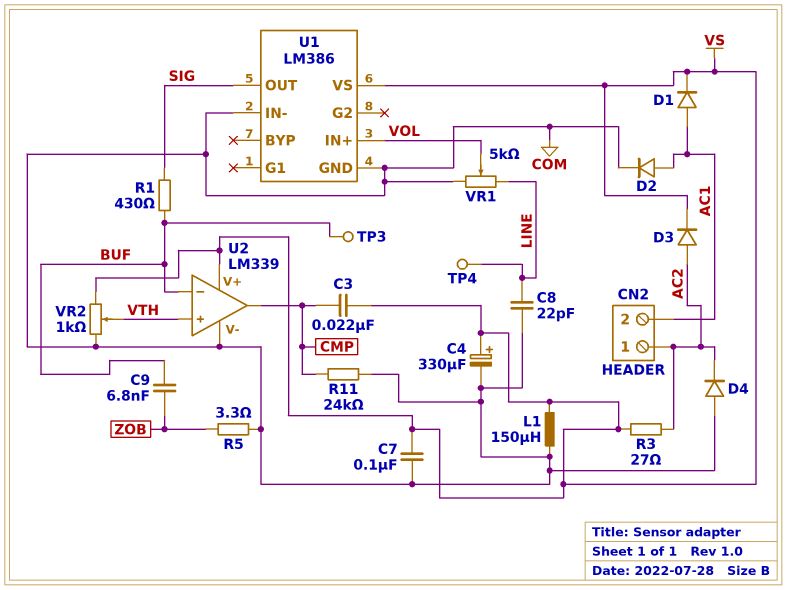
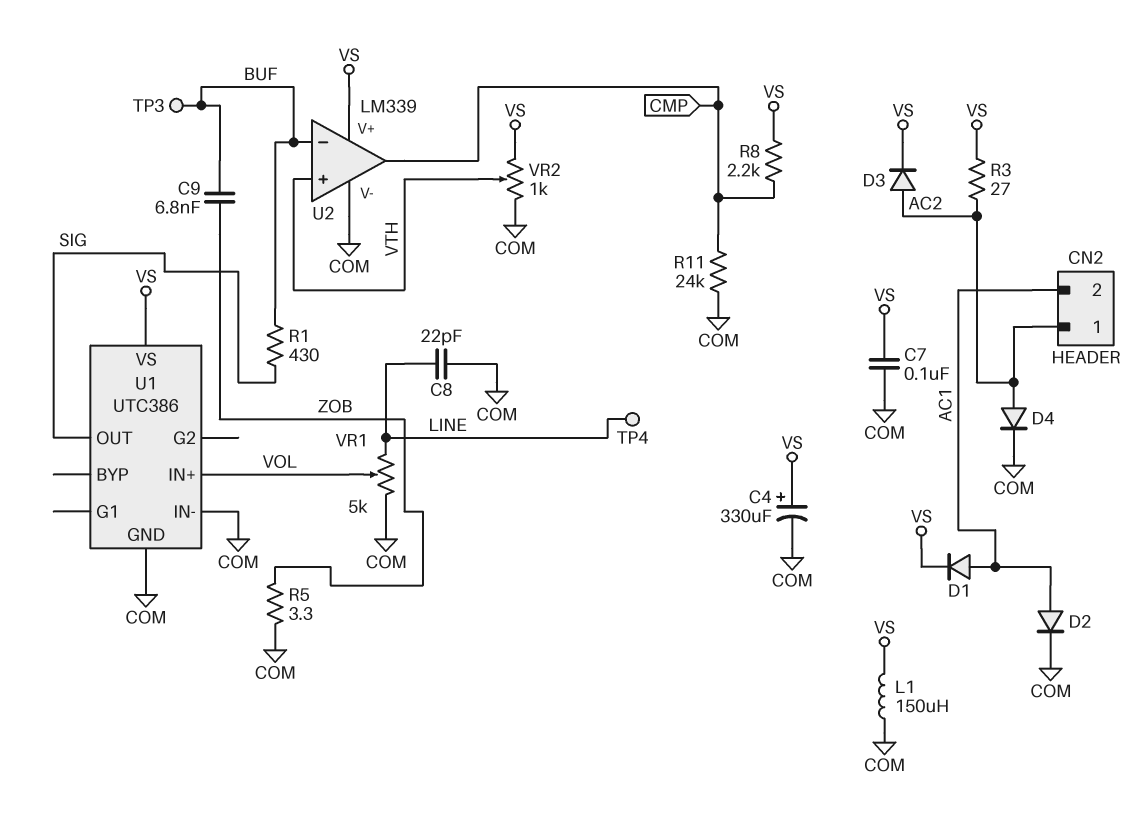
C3: 22nF (CMP, VS) -> none
D4: diode (A COM, K AC2) -> diode (A AC2, K COM)
R8: none -> 2.2k (CMP, VS)
U1: LM386 -> UTC386

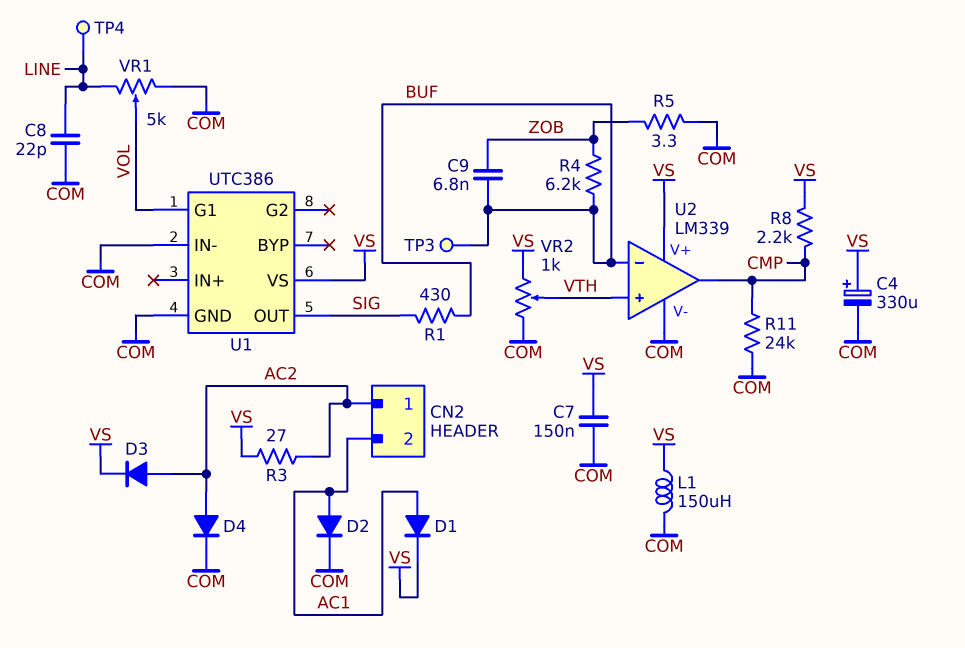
C7: 100nF (COM, VS) -> 150nF (COM, VS)
R4: none -> 6.2k (BUF, ZOB)
U1 pin G1: none -> VOL
U1 pin IN+: VOL -> none

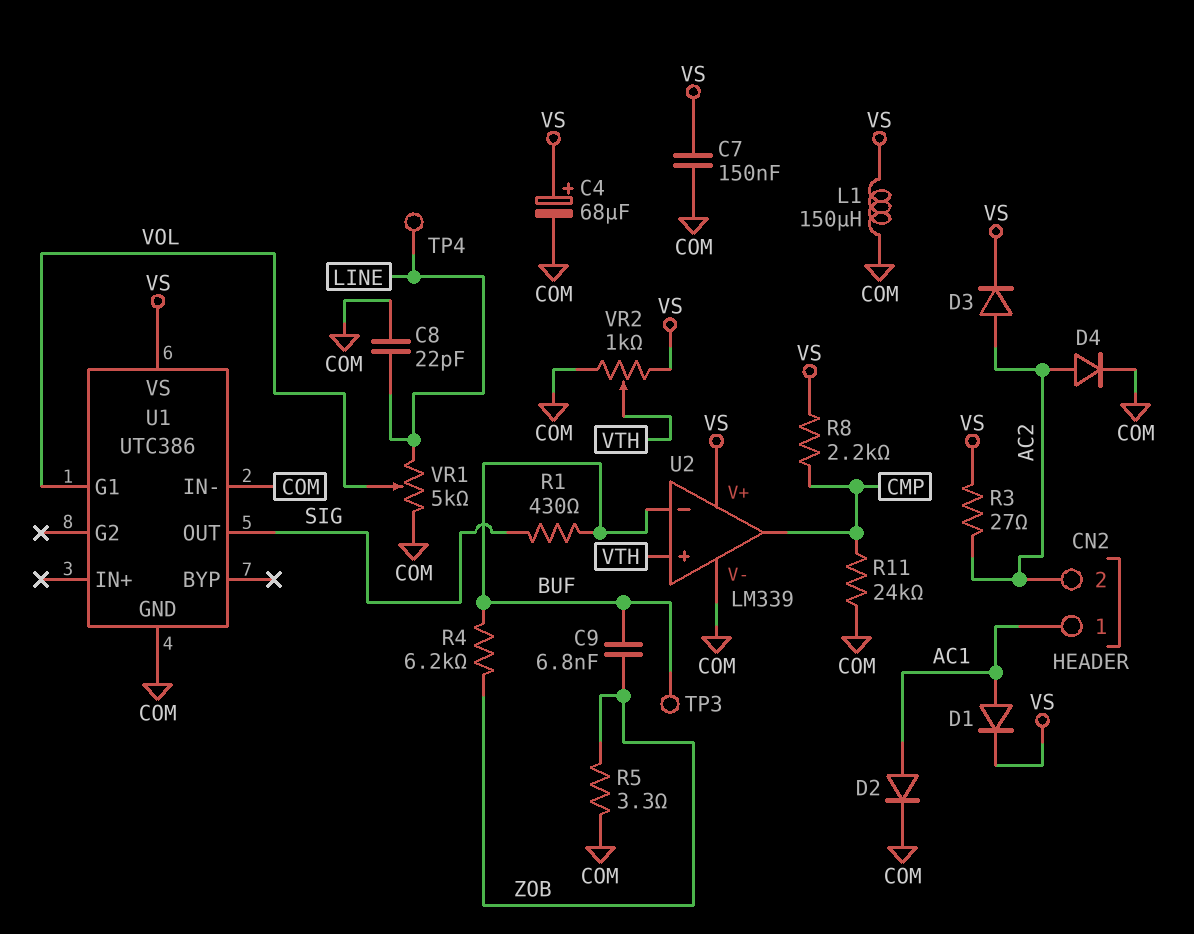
C4: 330uF (plus VS, minus COM) -> 68uF (plus VS, minus COM)
CN2 pin 1: AC2 -> AC1
CN2 pin 2: AC1 -> AC2

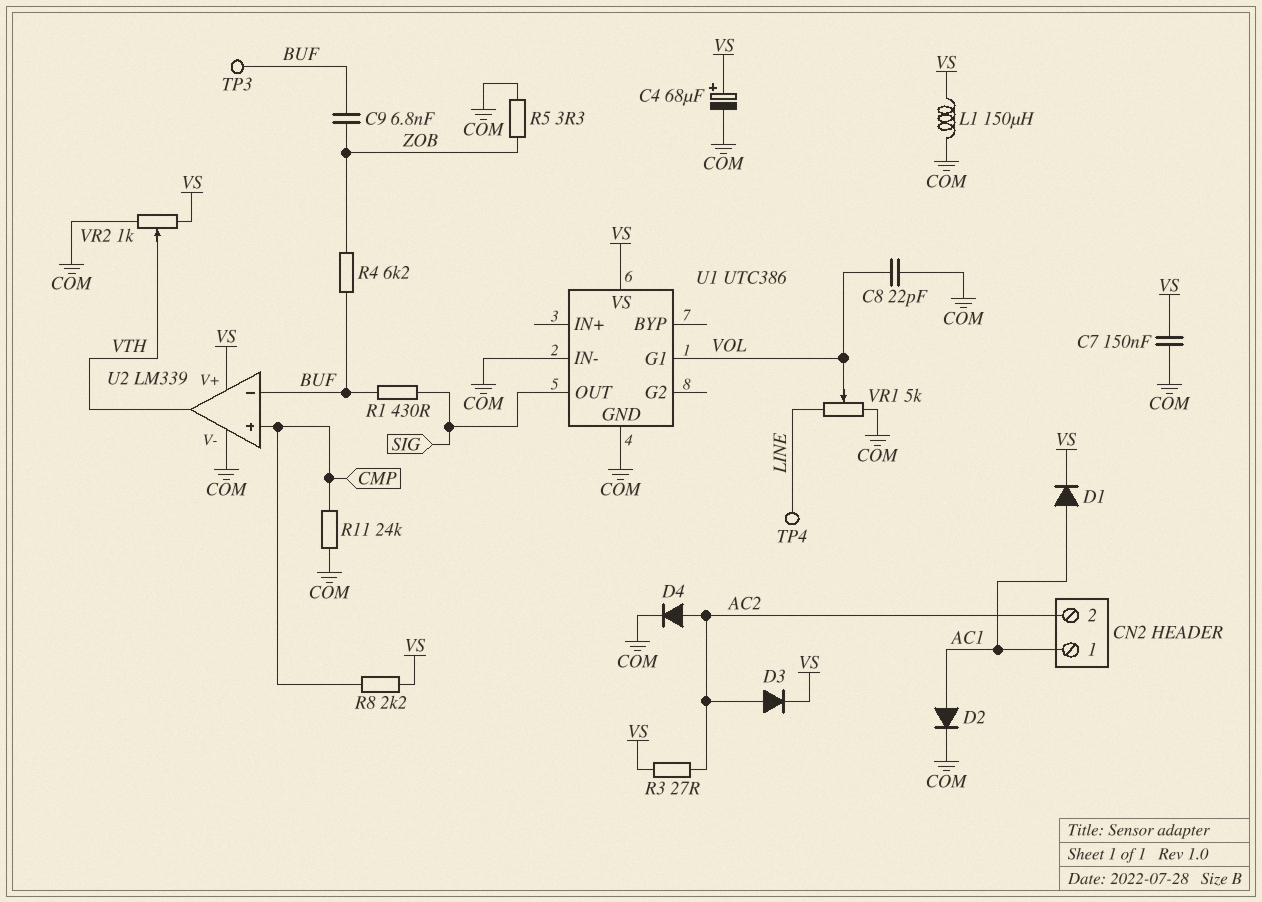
C8: 22pF (COM, LINE) -> 22pF (COM, VOL)
U2 pin in+: VTH -> CMP
U2 pin out: CMP -> VTH

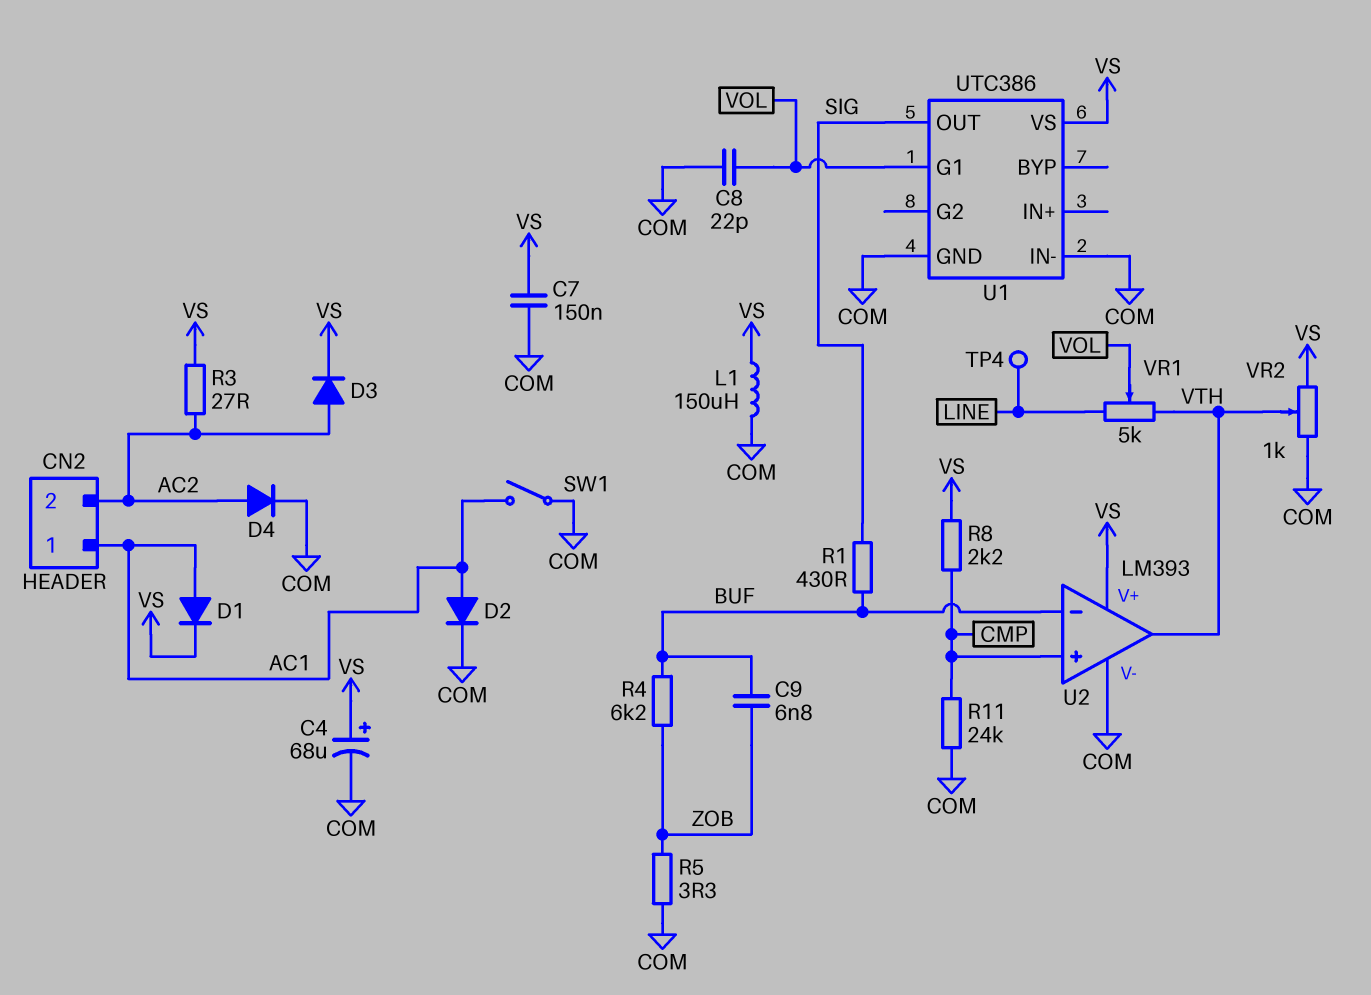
SW1: none -> switch (AC1, COM)
TP3: test point (BUF) -> none
U2: LM339 -> LM393
VR1: 5k (COM, LINE, wiper VOL) -> 5k (LINE, VTH, wiper VOL)

